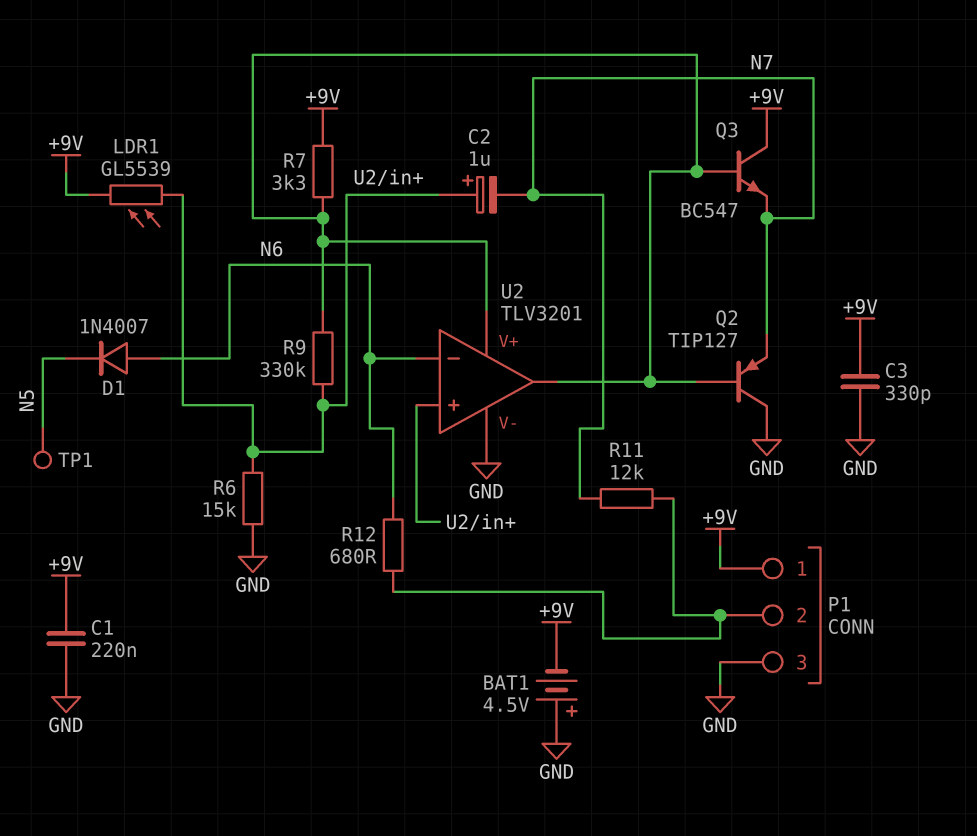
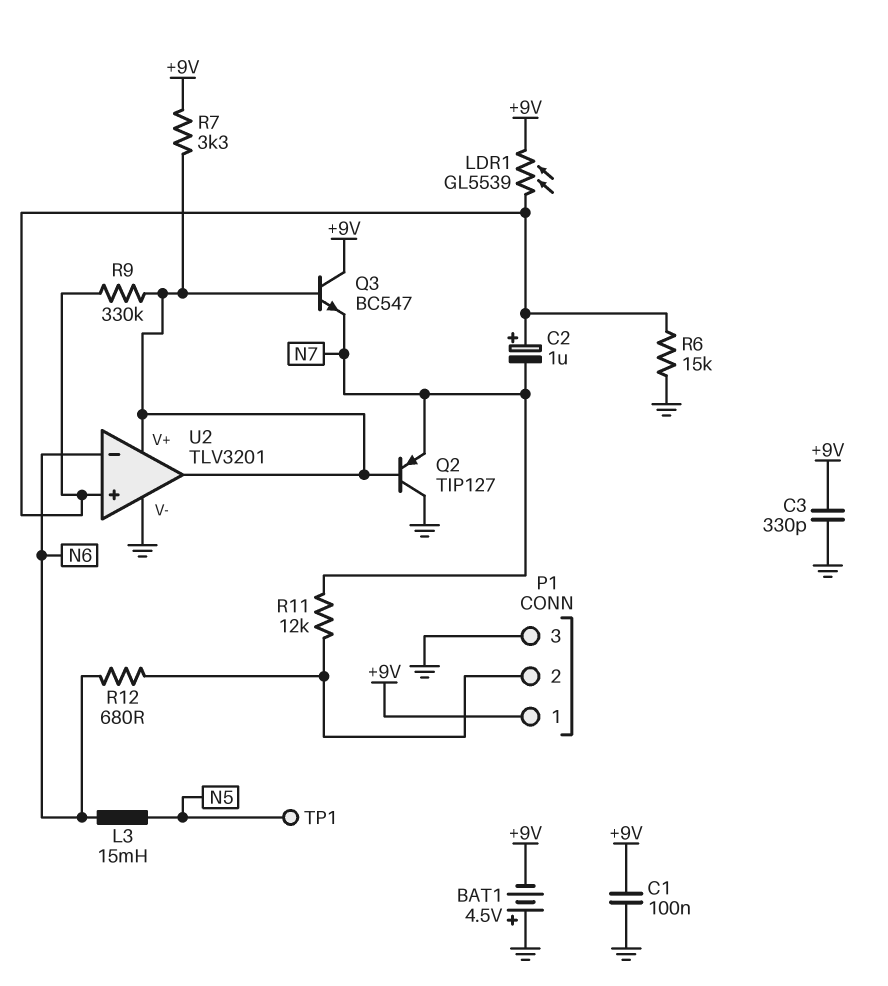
C1: 220nF (+9V, GND) -> 100nF (+9V, GND)
D1: diode 1N4007 (A N6, K N5) -> none
L3: none -> 15mH (N5, N6)

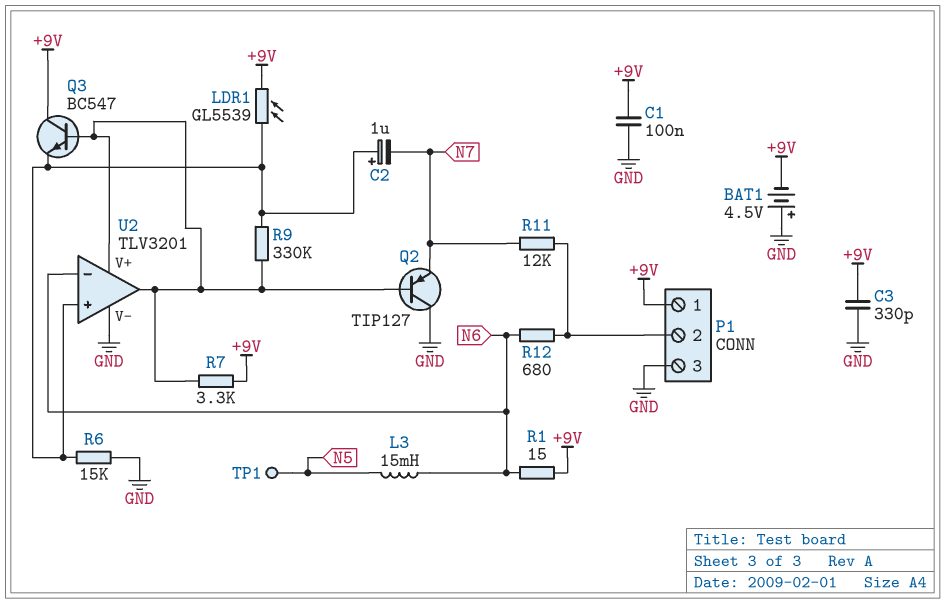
Q3: NPN BC547 (B U2/V+, C +9V, E N7) -> NPN BC547 (B U2/V+, C +9V, E U2/in+)
R1: none -> 15 (+9V, N6)

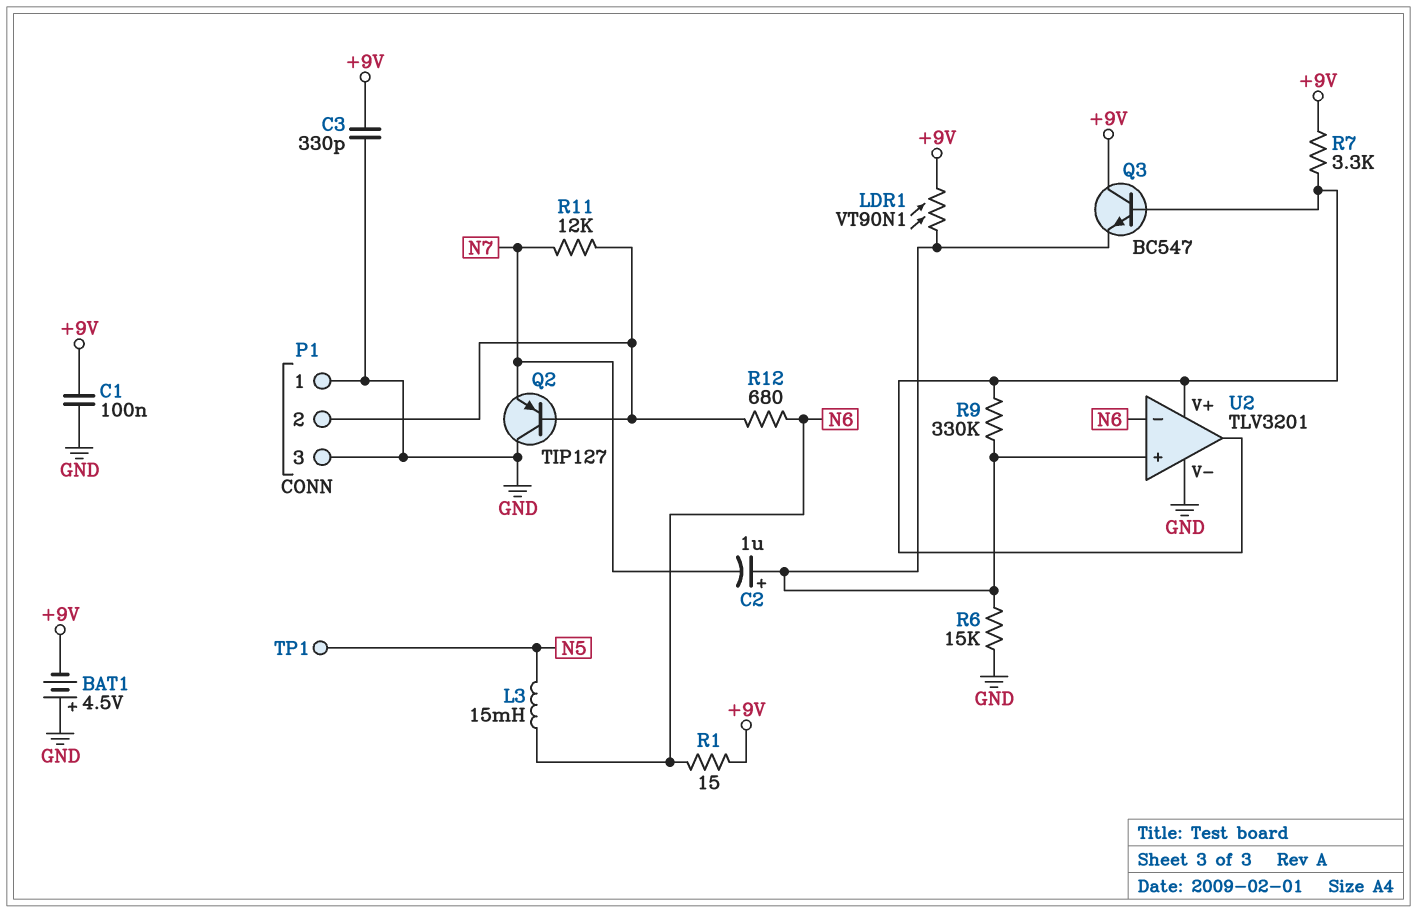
LDR1: GL5539 (+9V, U2/in+) -> VT90N1 (+9V, U2/in+)
P1 pin 1: +9V -> GND
Q2: PNP TIP127 (B U2/V+, C GND, E N7) -> PNP TIP127 (B P1/2, C GND, E N7)

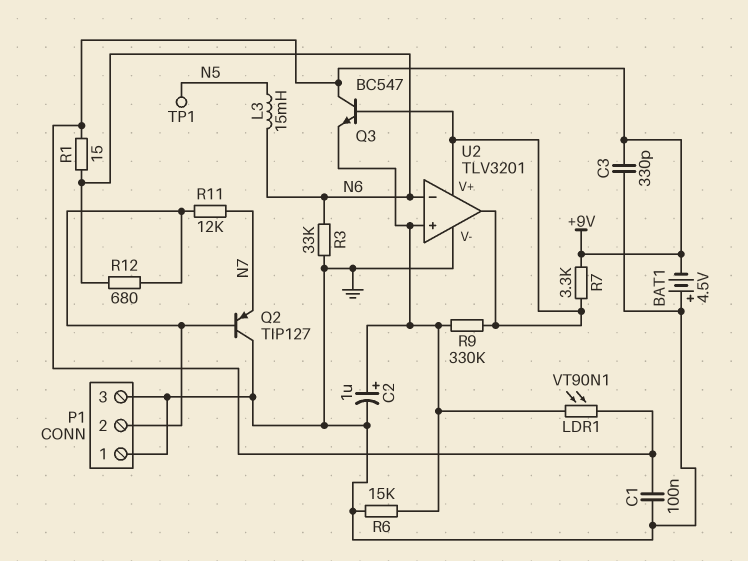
C2: 1uF (plus U2/in+, minus N7) -> 1uF (plus U2/in+, minus GND)
R3: none -> 33k (GND, N6)

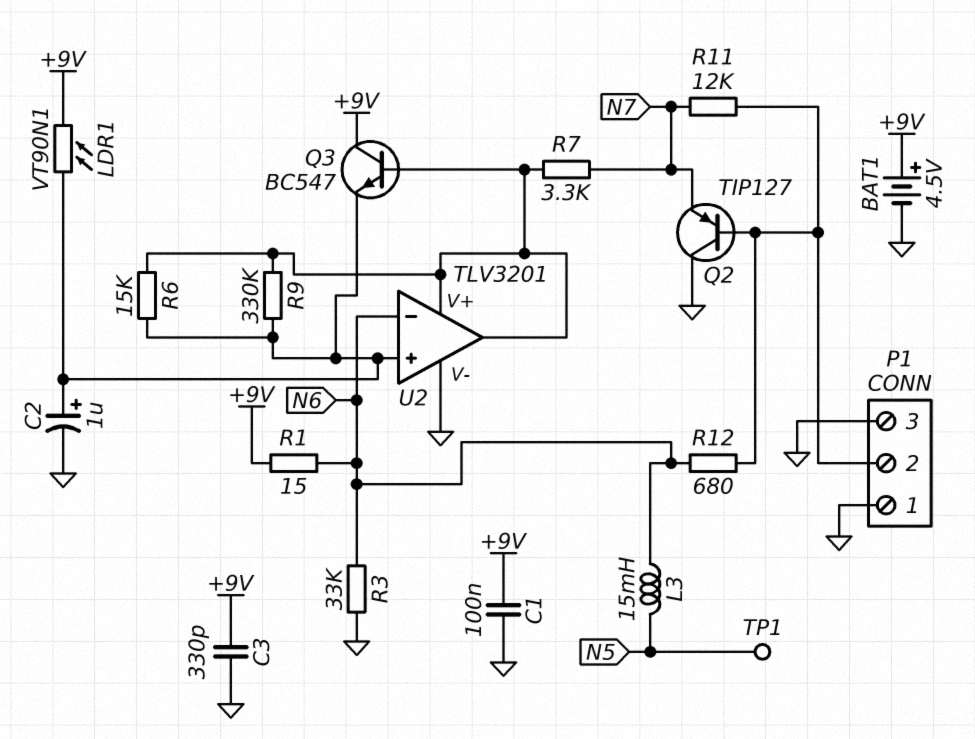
BAT1: 4.5V (plus GND, minus +9V) -> 4.5V (plus +9V, minus GND)
R6: 15k (GND, U2/in+) -> 15k (U2/V+, U2/in+)
R7: 3.3k (+9V, U2/V+) -> 3.3k (N7, U2/V+)

